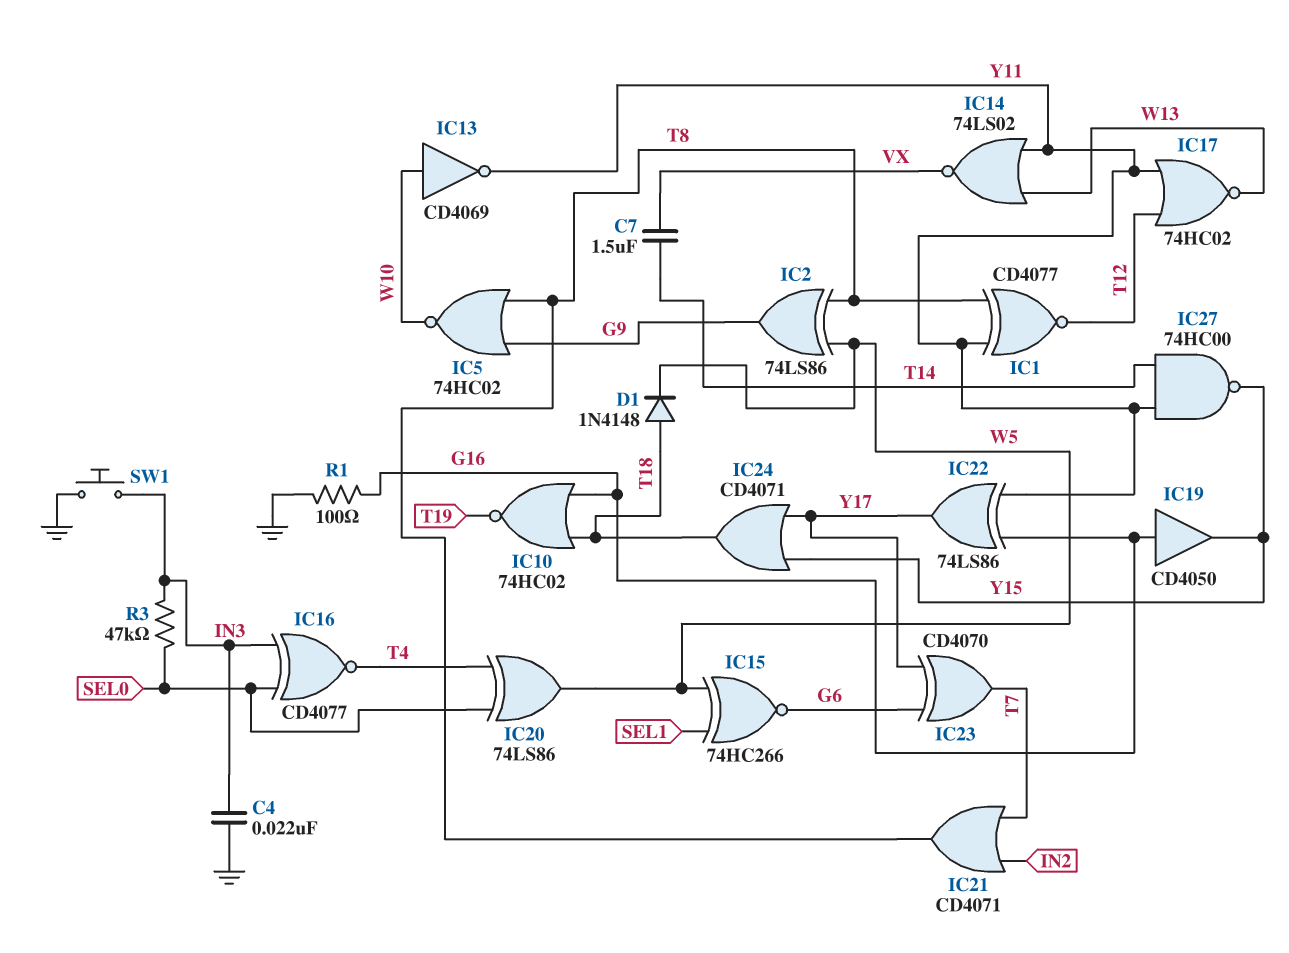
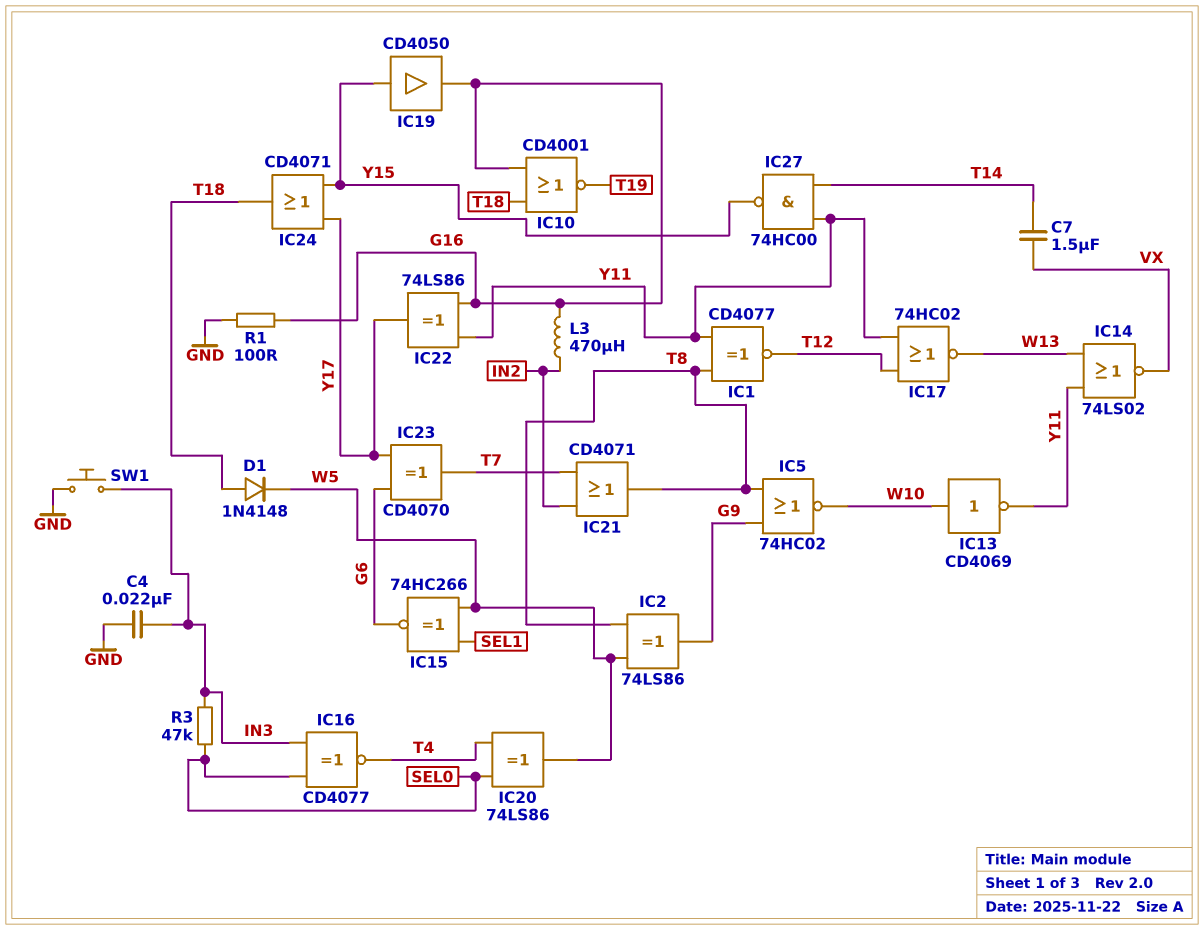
IC10: NOR 74HC02 (in G16, in T18, out T19) -> NOR CD4001 (in G16, in T18, out T19)
IC19: buffer CD4050 (in G16, out Y15) -> buffer CD4050 (in Y15, out G16)
L3: none -> 470uH (G16, IN2)

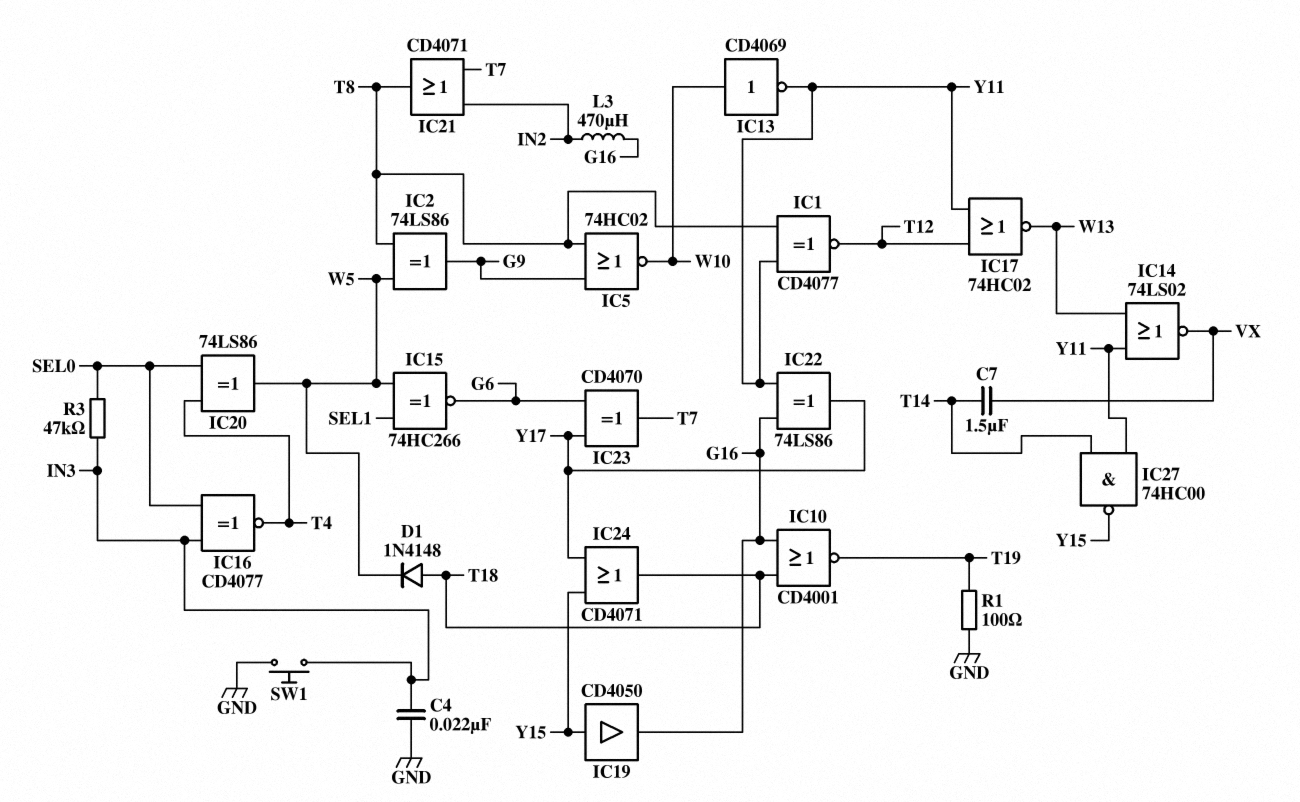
R1: 100 (G16, GND) -> 100 (GND, T19)

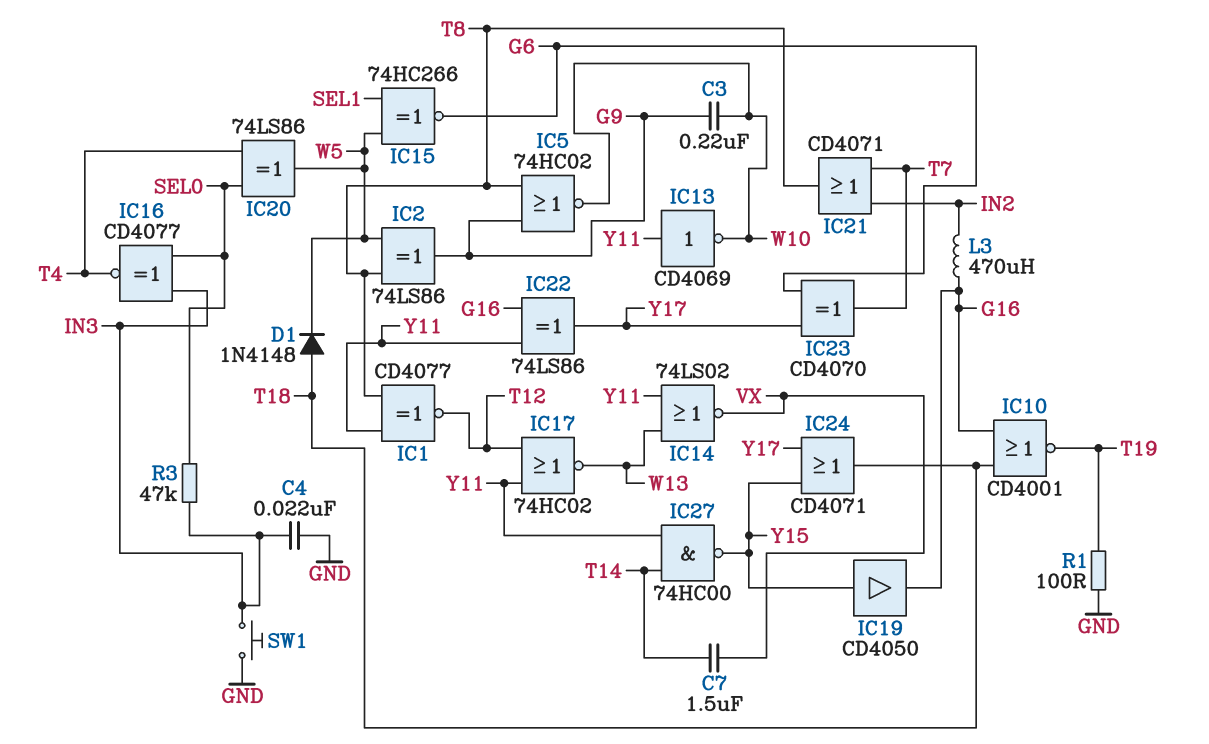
C3: none -> 220nF (G9, W10)
IC13: NOT CD4069 (in W10, out Y11) -> NOT CD4069 (in Y11, out W10)

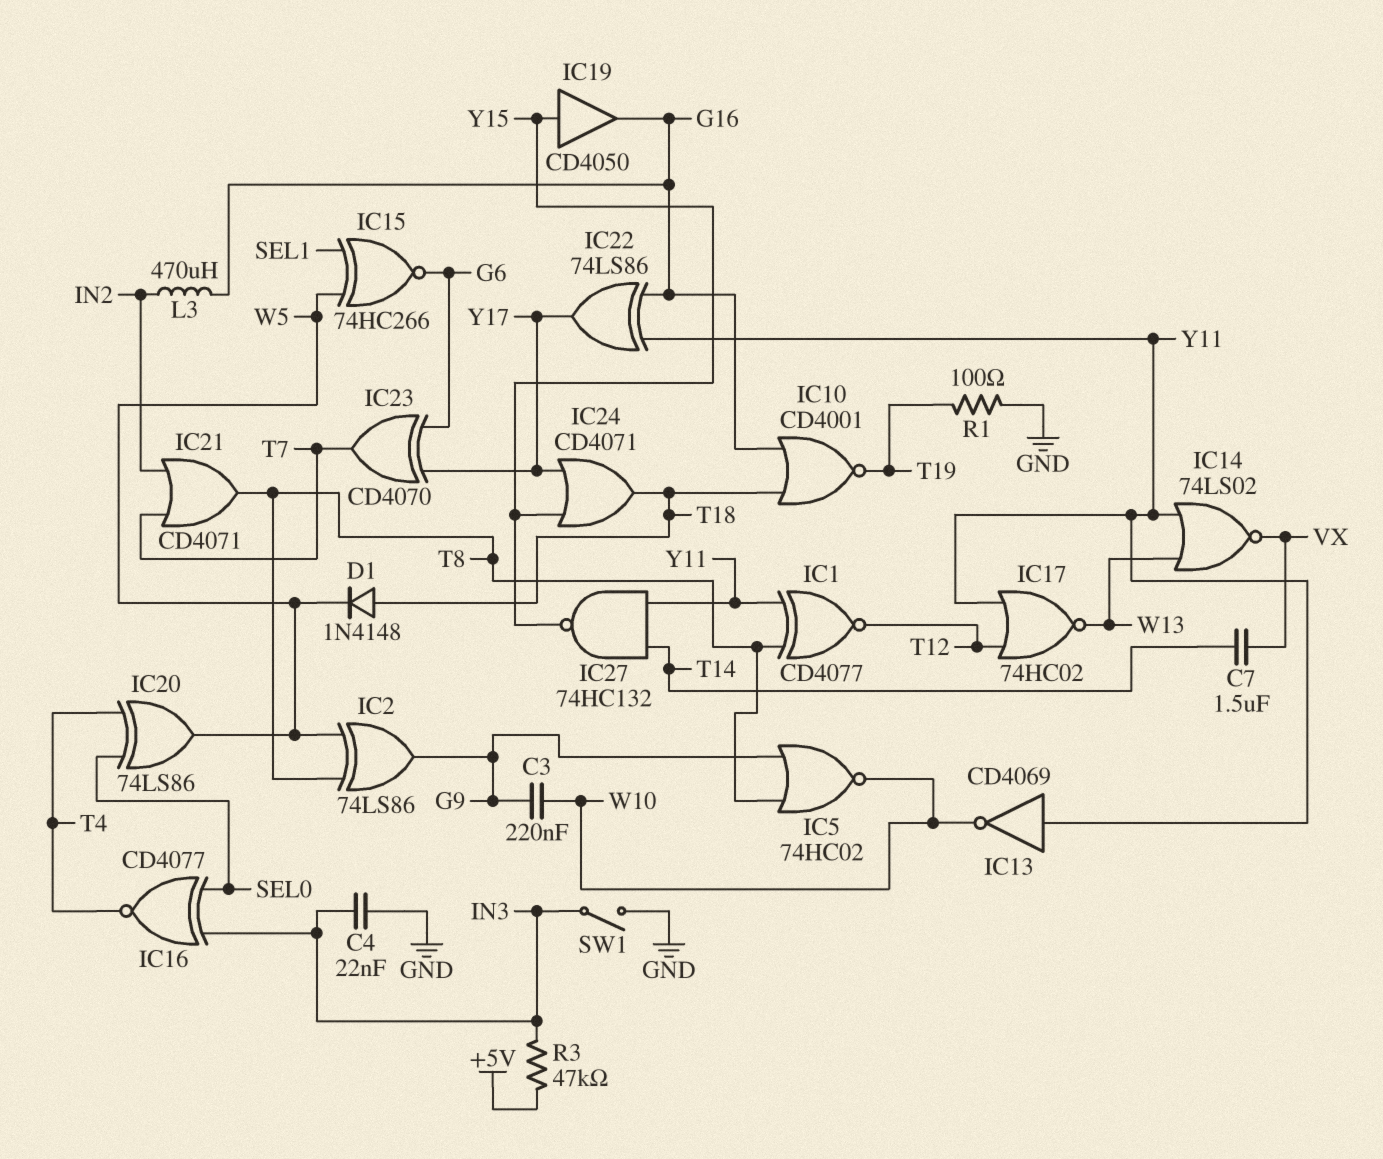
IC27: NAND 74HC00 (in T14, in Y11, out Y15) -> NAND 74HC132 (in T14, in Y11, out Y15)
R3: 47k (IN3, SEL0) -> 47k (+5V, IN3)
SW1: button (GND, IN3) -> switch (GND, IN3)

